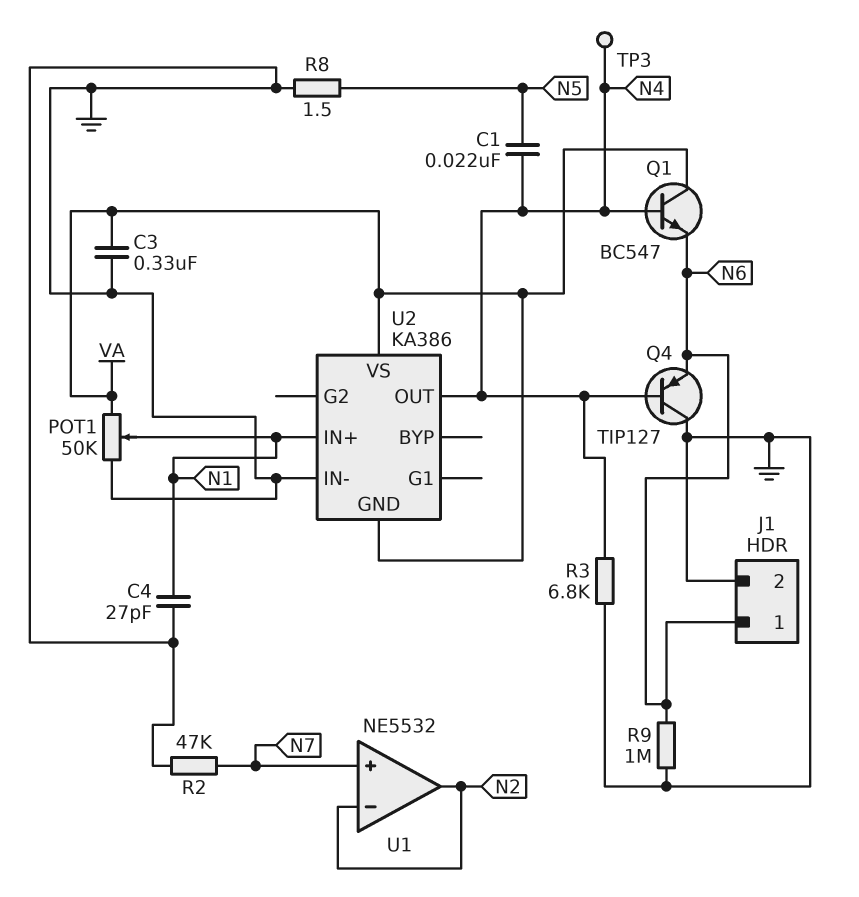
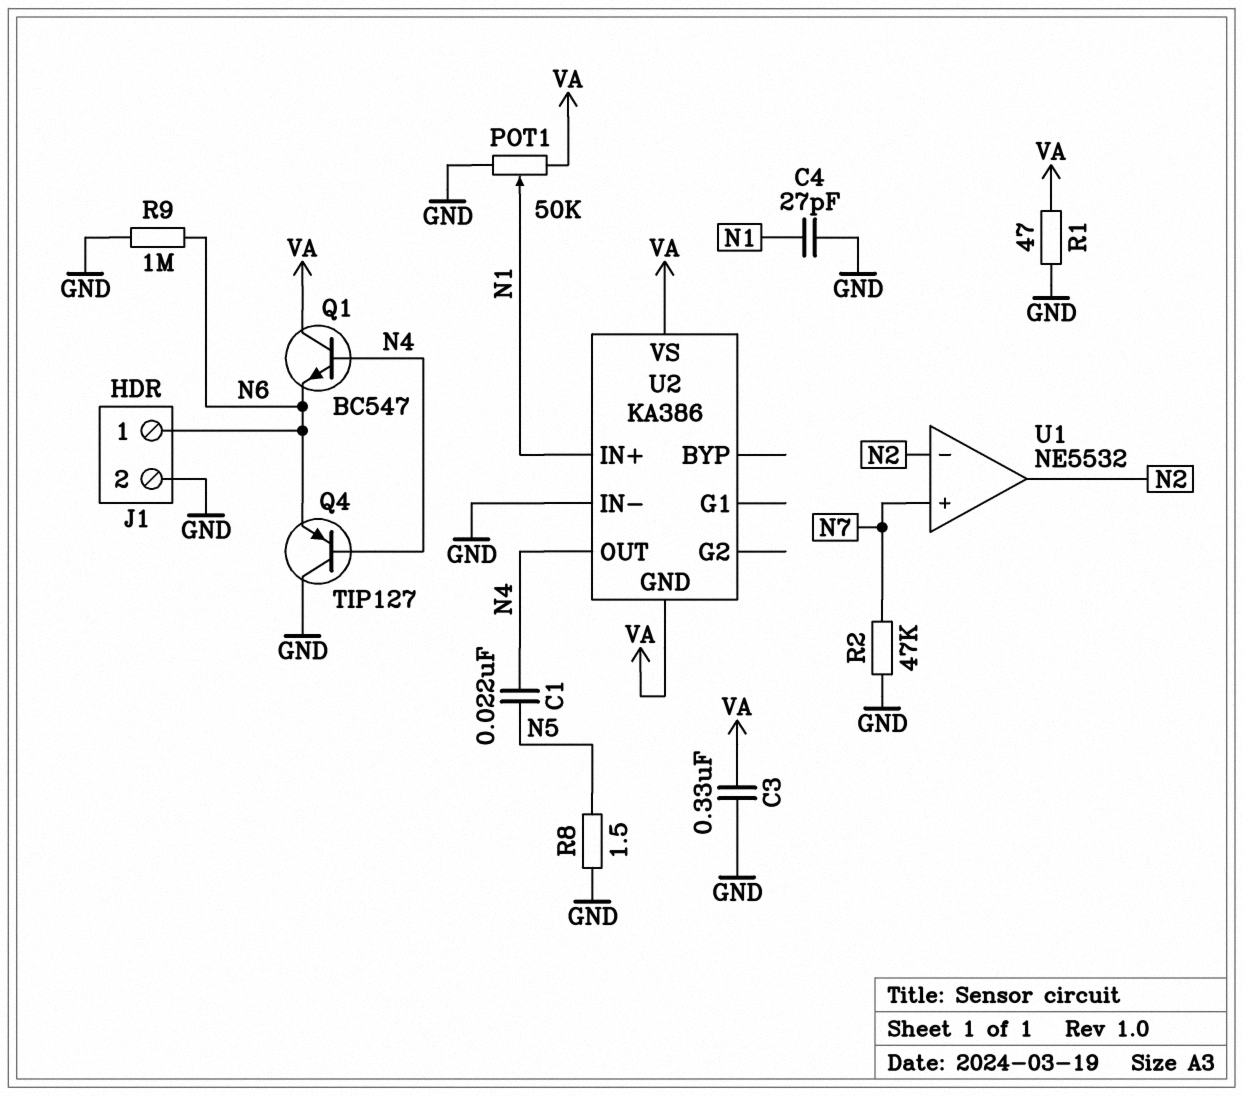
R1: none -> 47 (GND, VA)
R3: 6.8k (GND, N4) -> none
TP3: test point (N4) -> none

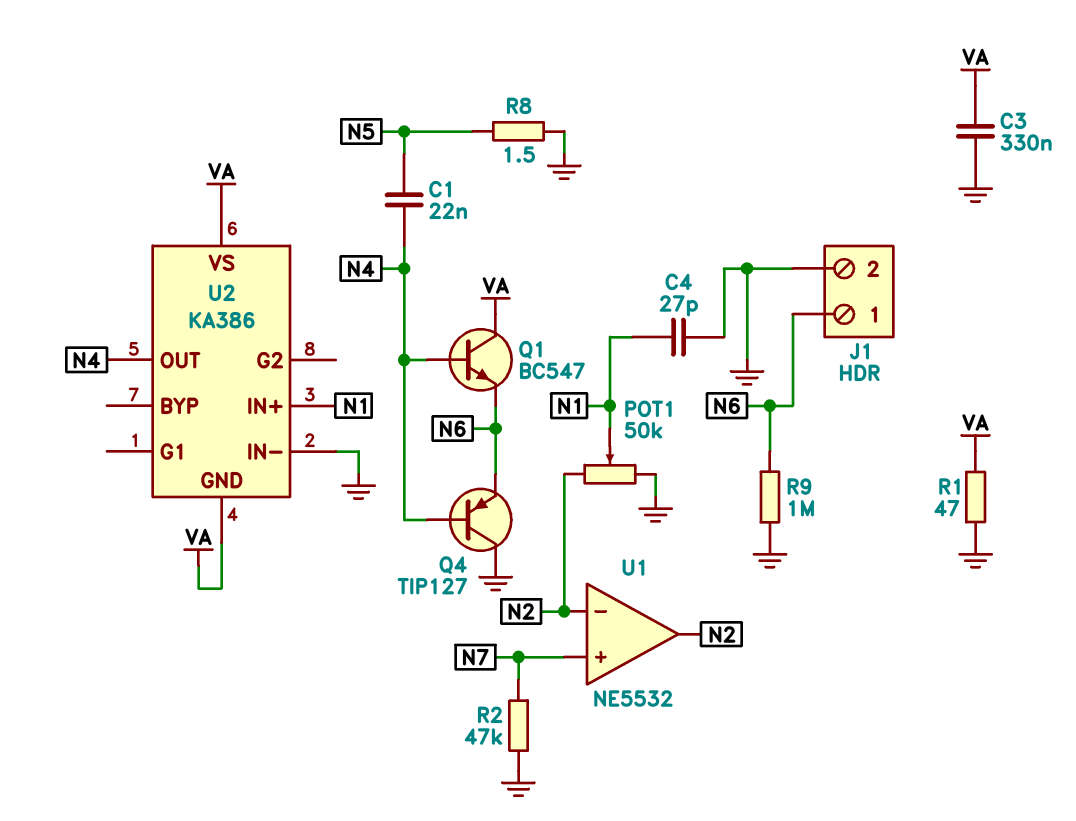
POT1: 50k (GND, VA, wiper N1) -> 50k (GND, N2, wiper N1)

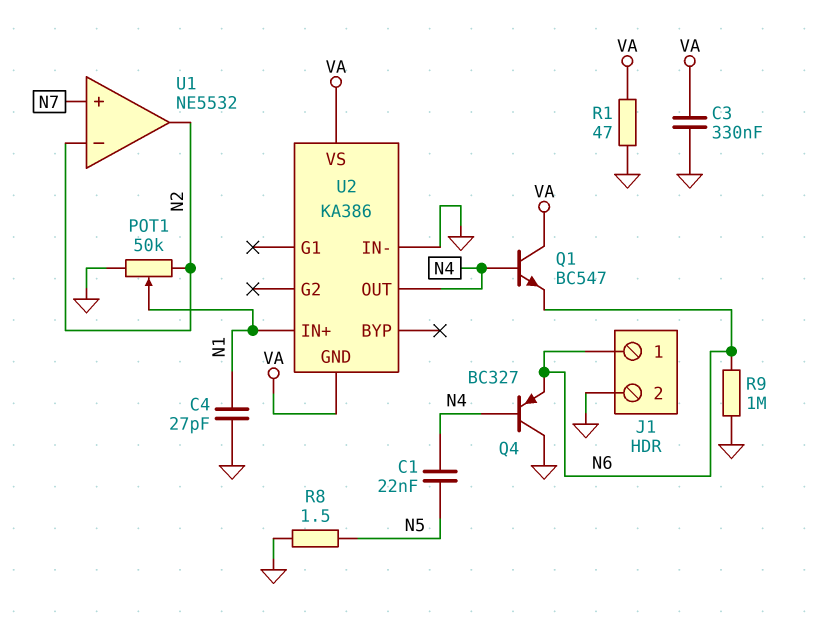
Q4: PNP TIP127 (B N4, C GND, E N6) -> PNP BC327 (B N4, C GND, E N6)
R2: 47k (GND, N7) -> none

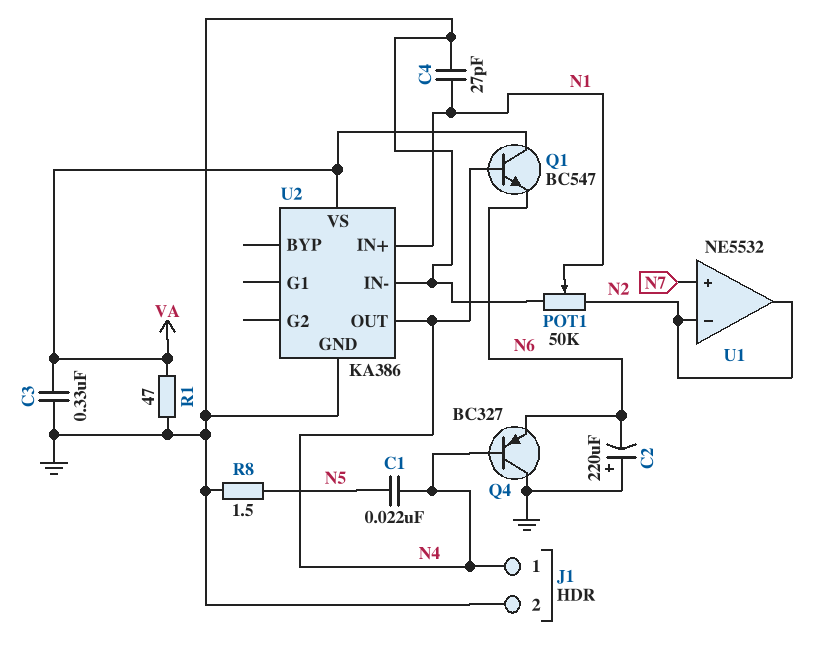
C2: none -> 220uF (plus GND, minus N6)
J1 pin 1: N6 -> N4
R9: 1M (GND, N6) -> none
U2 pin GND: VA -> GND

